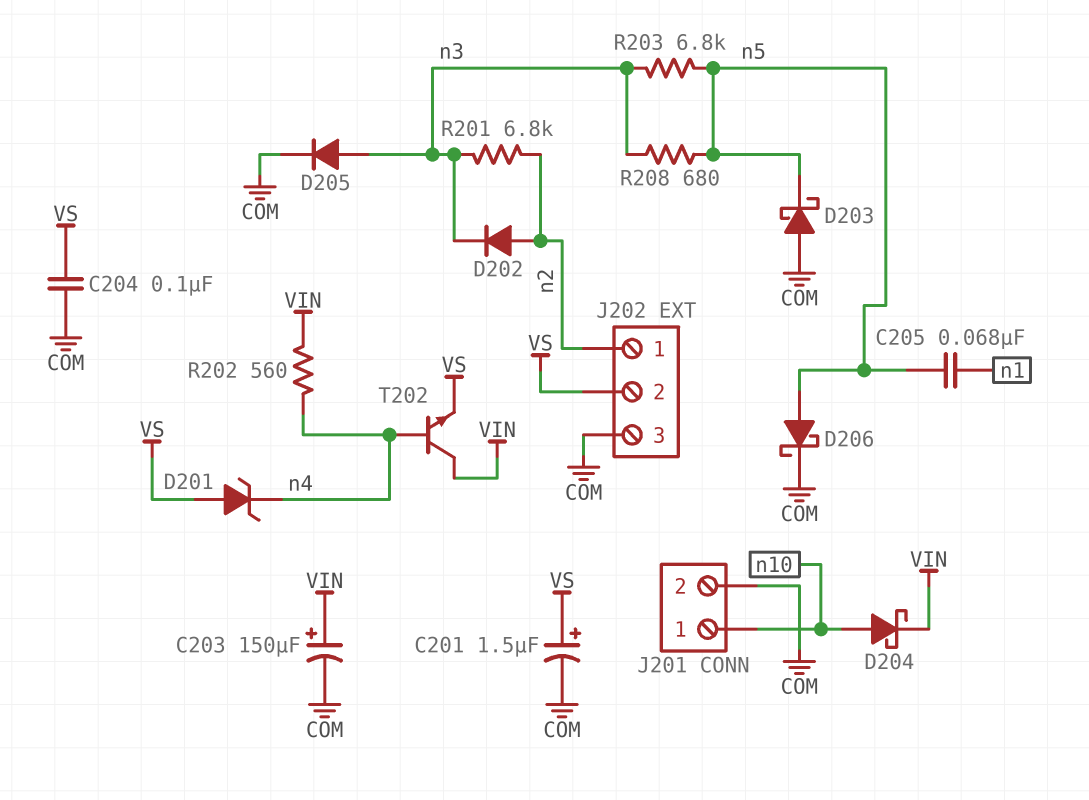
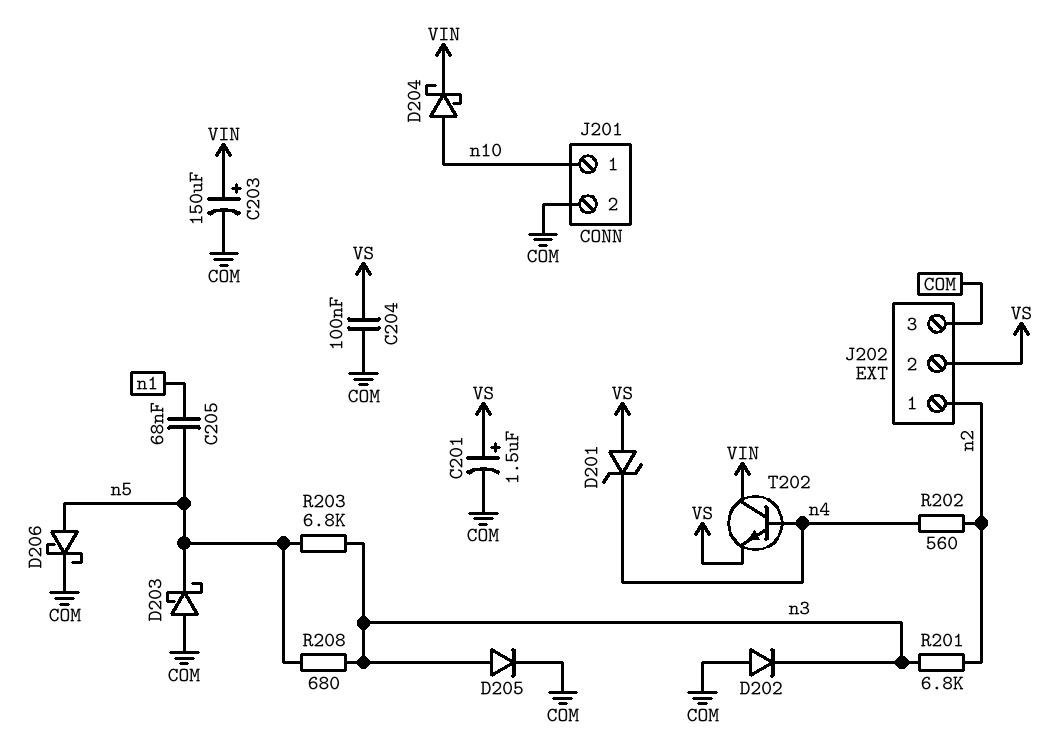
D202: diode (A n2, K n3) -> diode (A COM, K n3)
R202: 560 (VIN, n4) -> 560 (n2, n4)

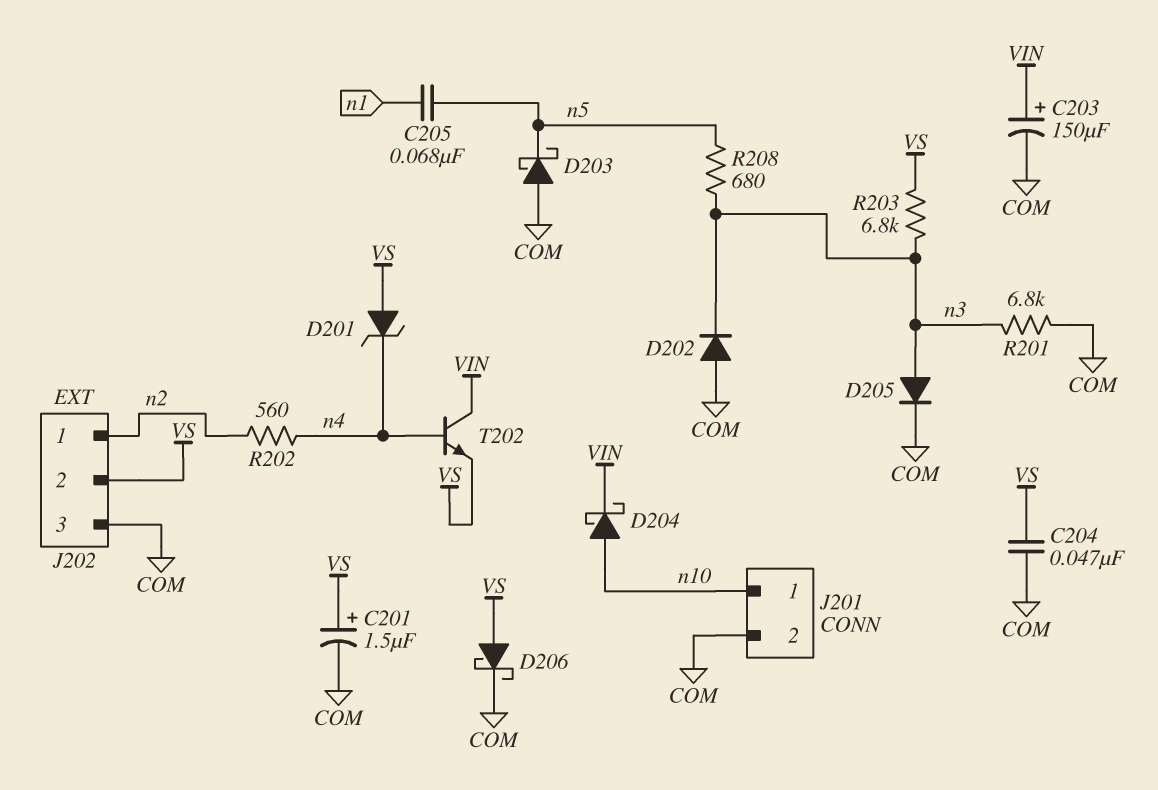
C204: 100nF (COM, VS) -> 47nF (COM, VS)
D206: schottky (A n5, K COM) -> schottky (A VS, K COM)
R201: 6.8k (n2, n3) -> 6.8k (COM, n3)
R203: 6.8k (n3, n5) -> 6.8k (VS, n3)

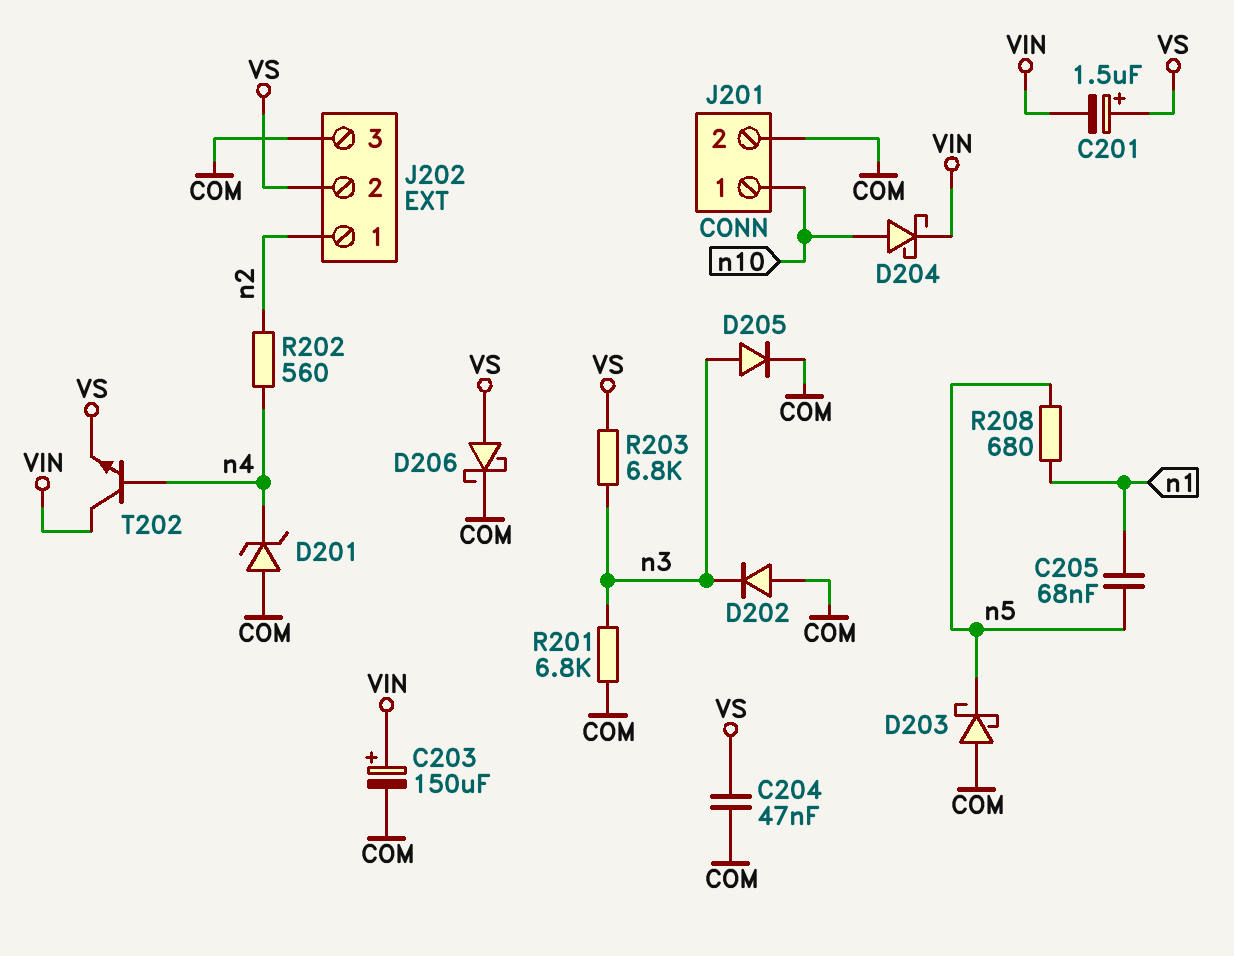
C201: 1.5uF (plus VS, minus COM) -> 1.5uF (plus VS, minus VIN)
D201: zener (A VS, K n4) -> zener (A COM, K n4)
R208: 680 (n3, n5) -> 680 (n1, n5)

